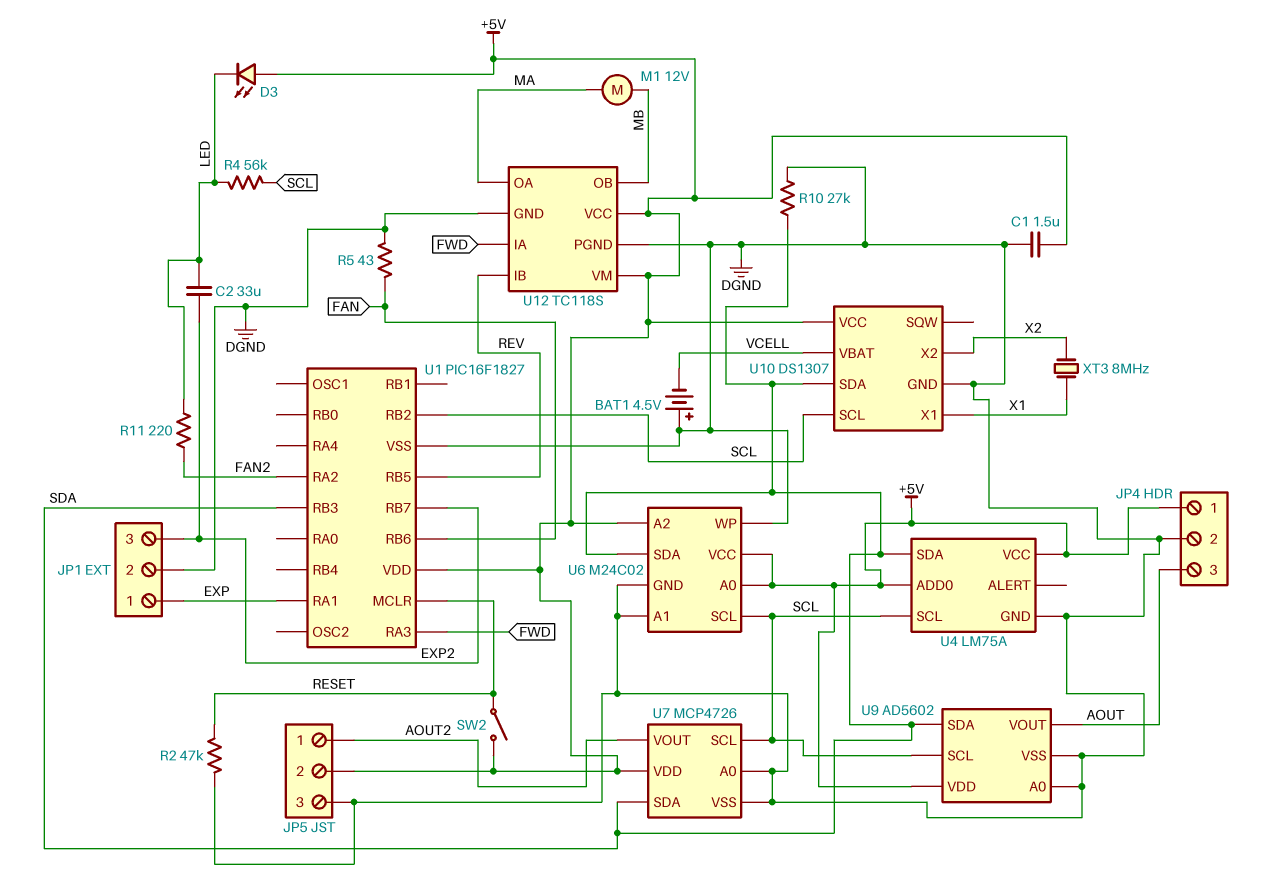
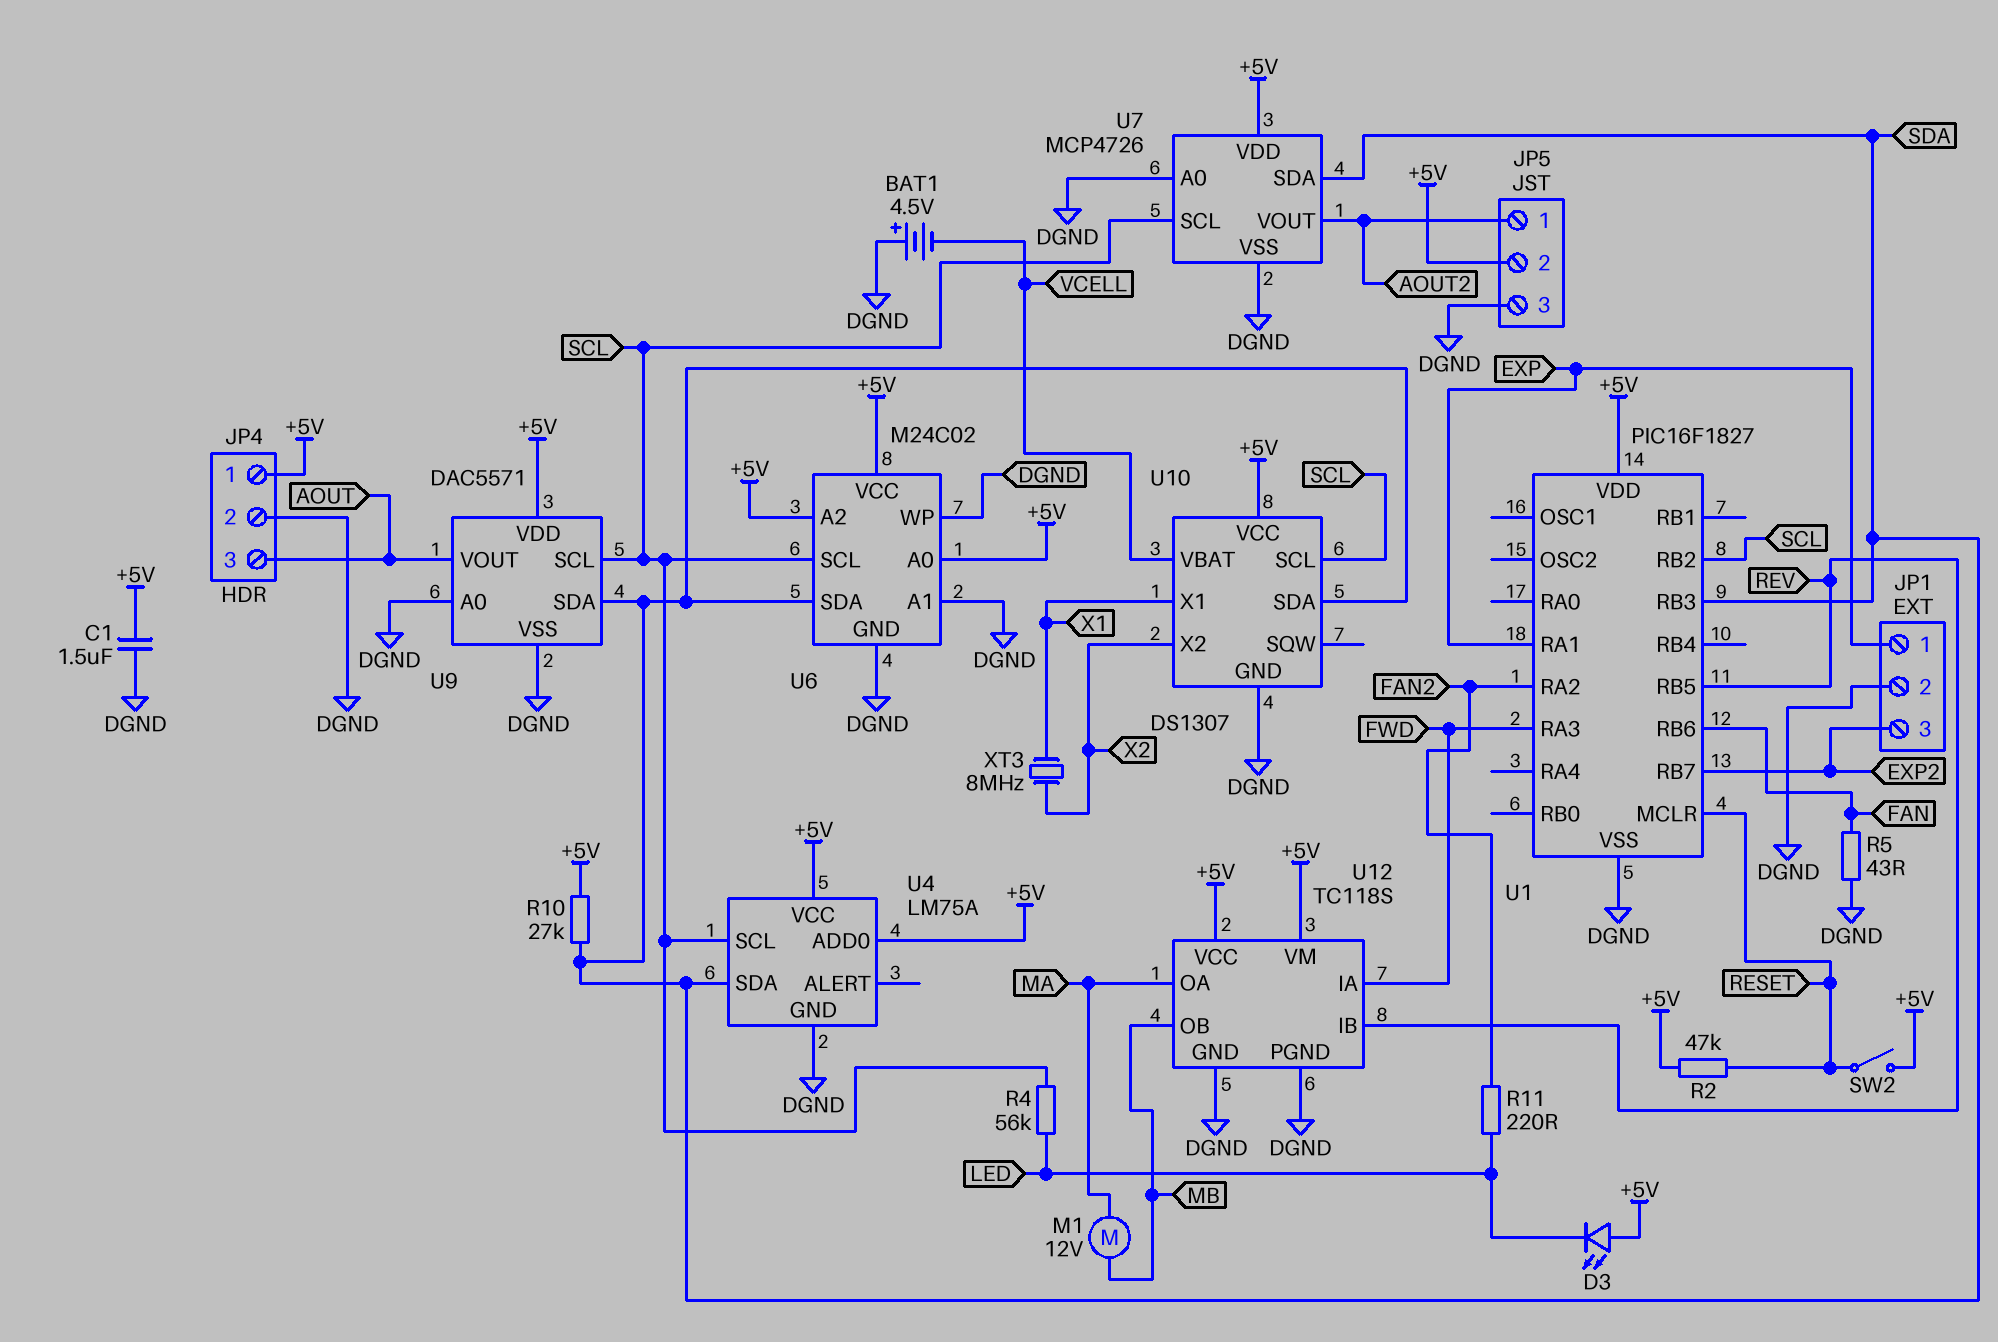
C2: 33uF (EXP2, LED) -> none
R2: 47k (DGND, RESET) -> 47k (+5V, RESET)
R10: 27k (DGND, SDA) -> 27k (+5V, SDA)
U9: AD5602 -> DAC5571

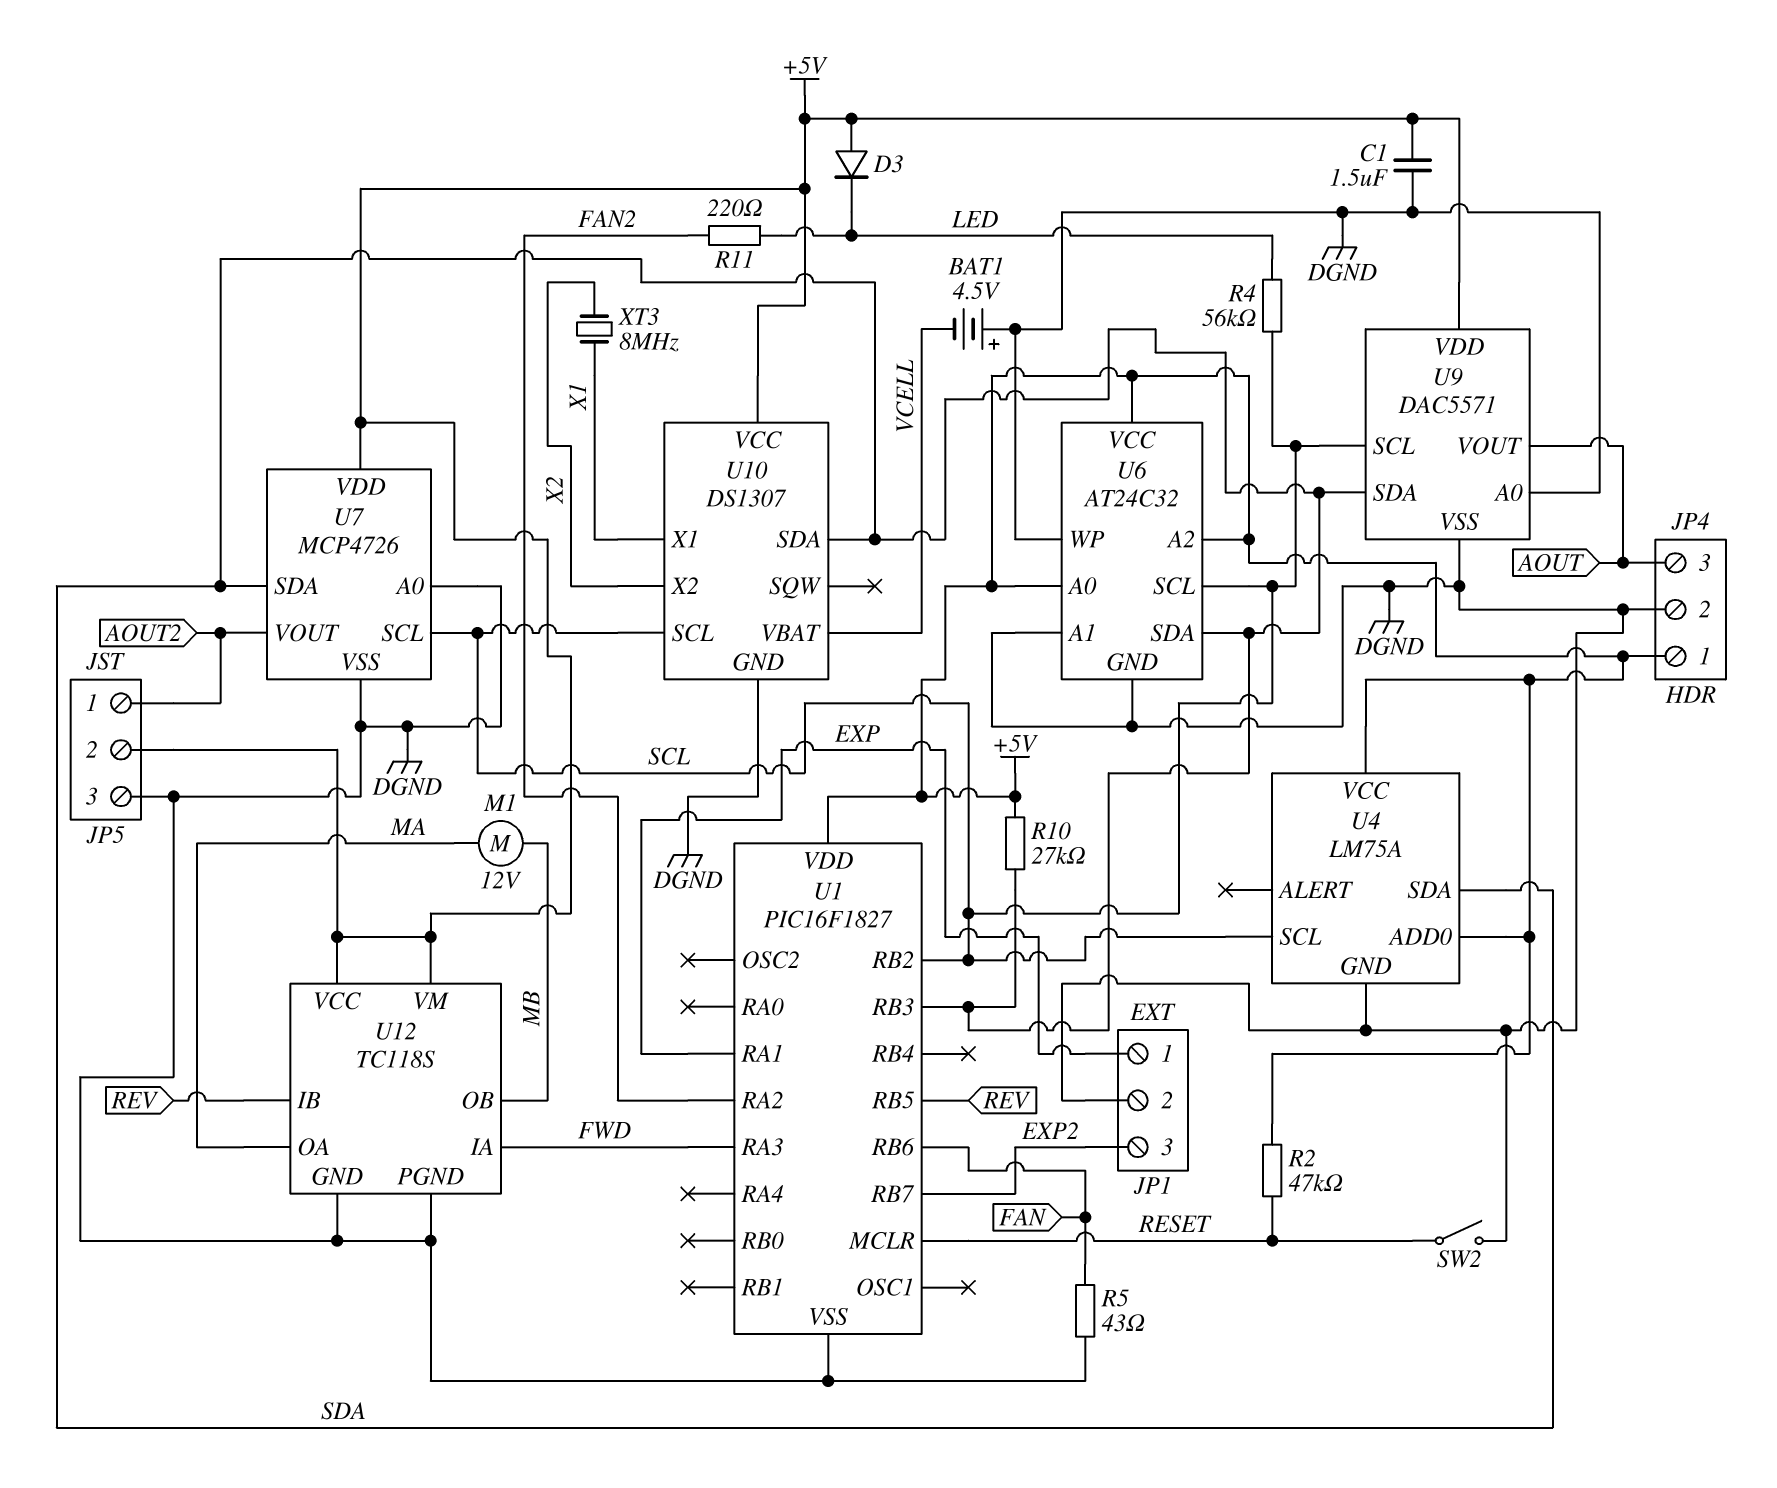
D3: LED (A +5V, K LED) -> diode (A +5V, K LED)
SW2: switch (+5V, RESET) -> switch (DGND, RESET)
U6: M24C02 -> AT24C32

